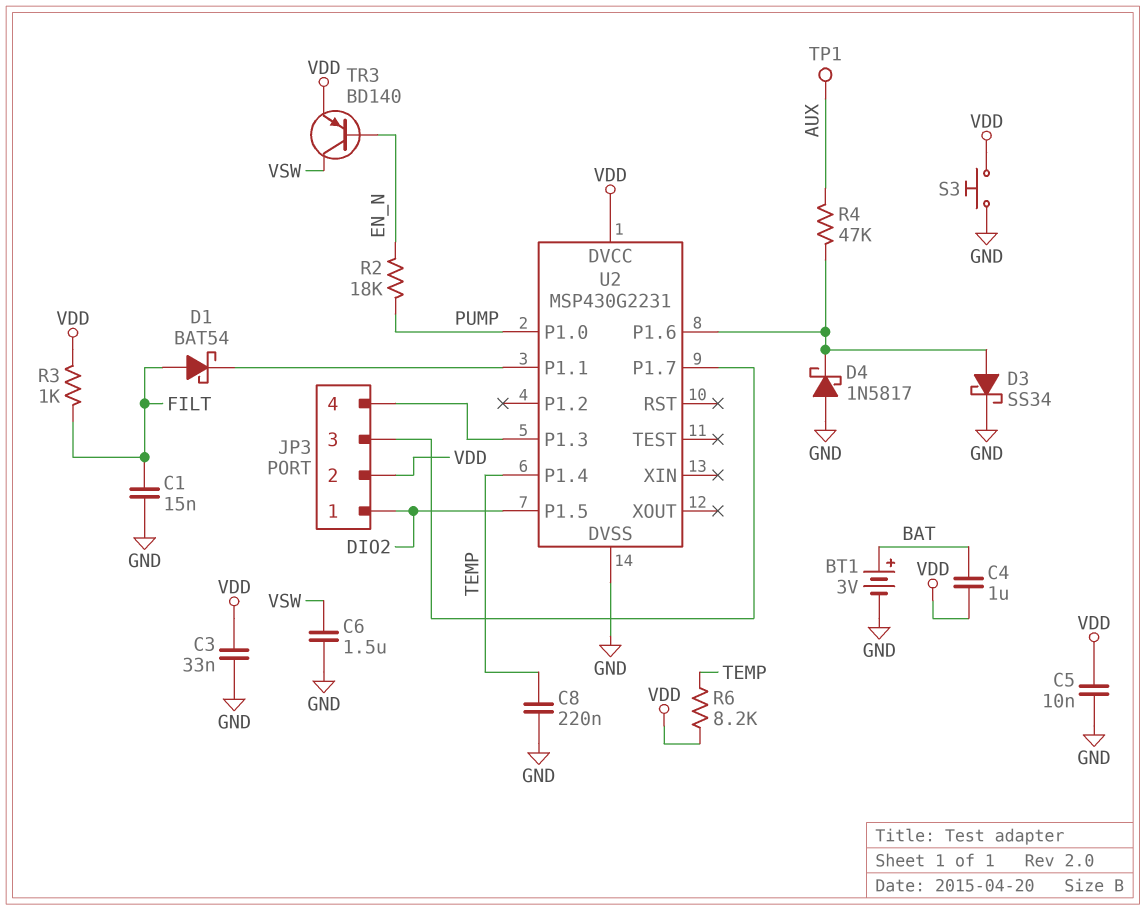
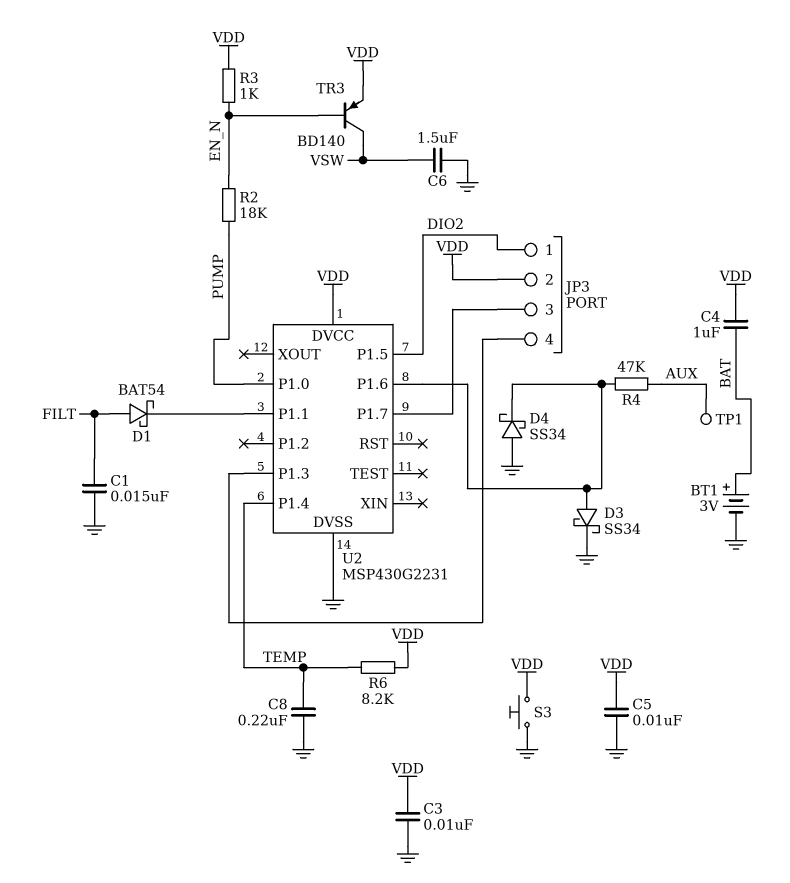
C3: 33nF (GND, VDD) -> 10nF (GND, VDD)
D4: schottky 1N5817 (A GND, K U2/P1.6) -> schottky SS34 (A GND, K U2/P1.6)
R3: 1k (FILT, VDD) -> 1k (EN_N, VDD)

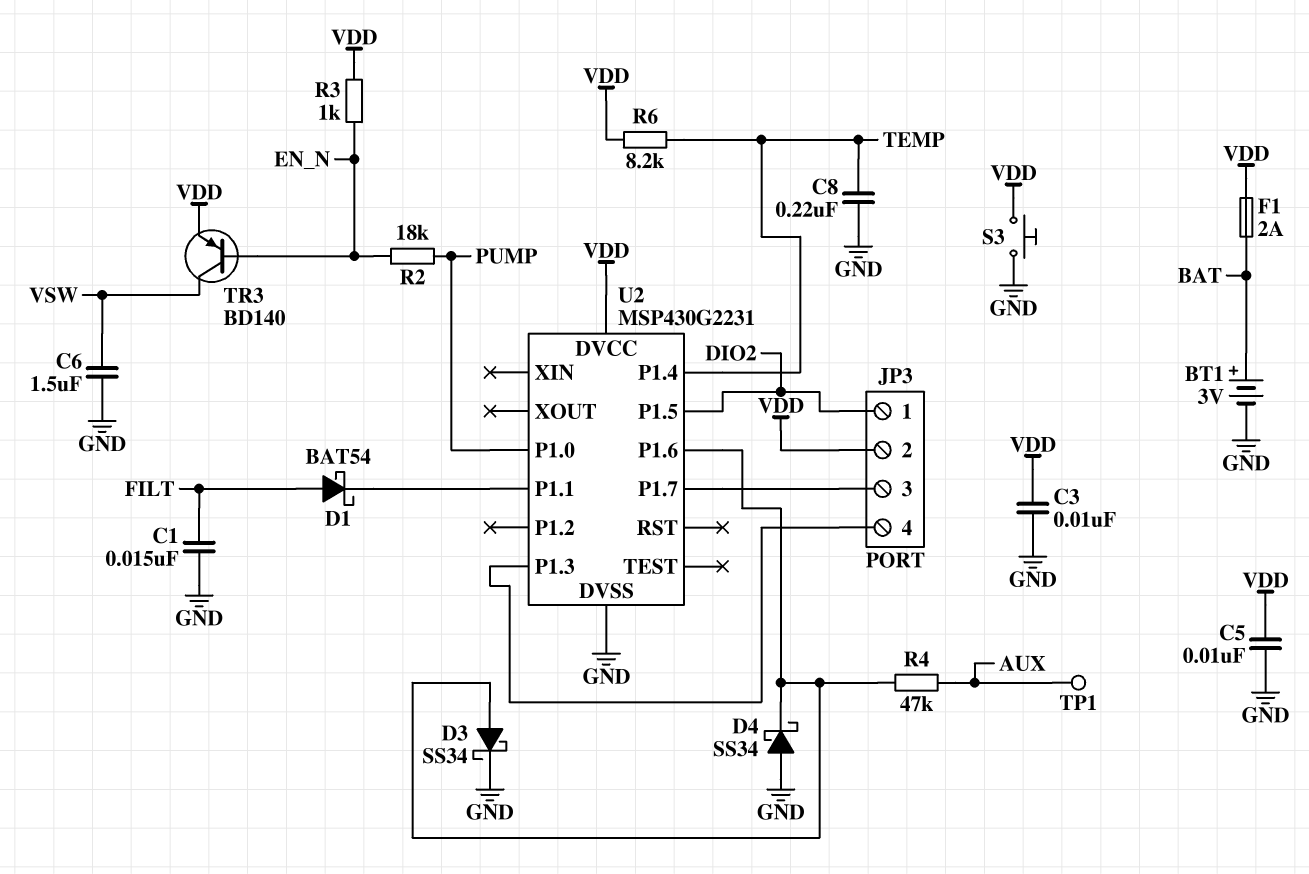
C4: 1uF (BAT, VDD) -> none
F1: none -> 2A (BAT, VDD)

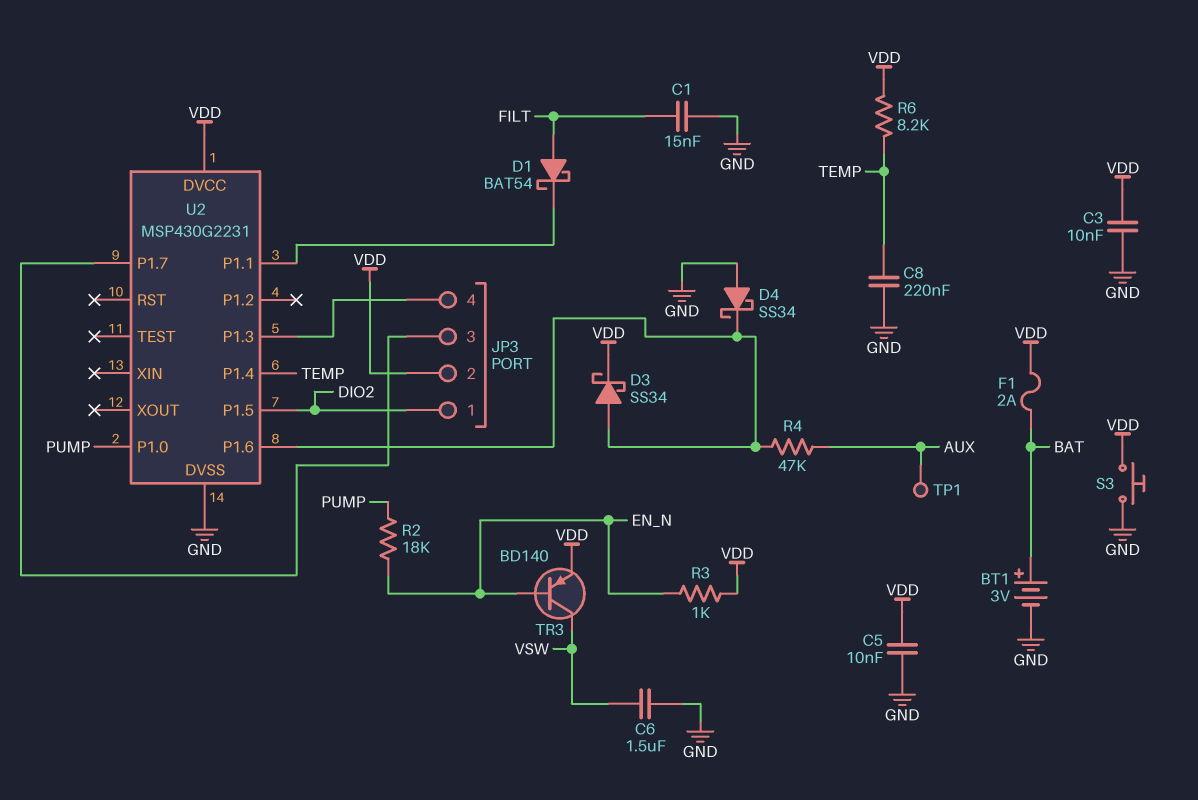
D3: schottky SS34 (A U2/P1.6, K GND) -> schottky SS34 (A U2/P1.6, K VDD)

